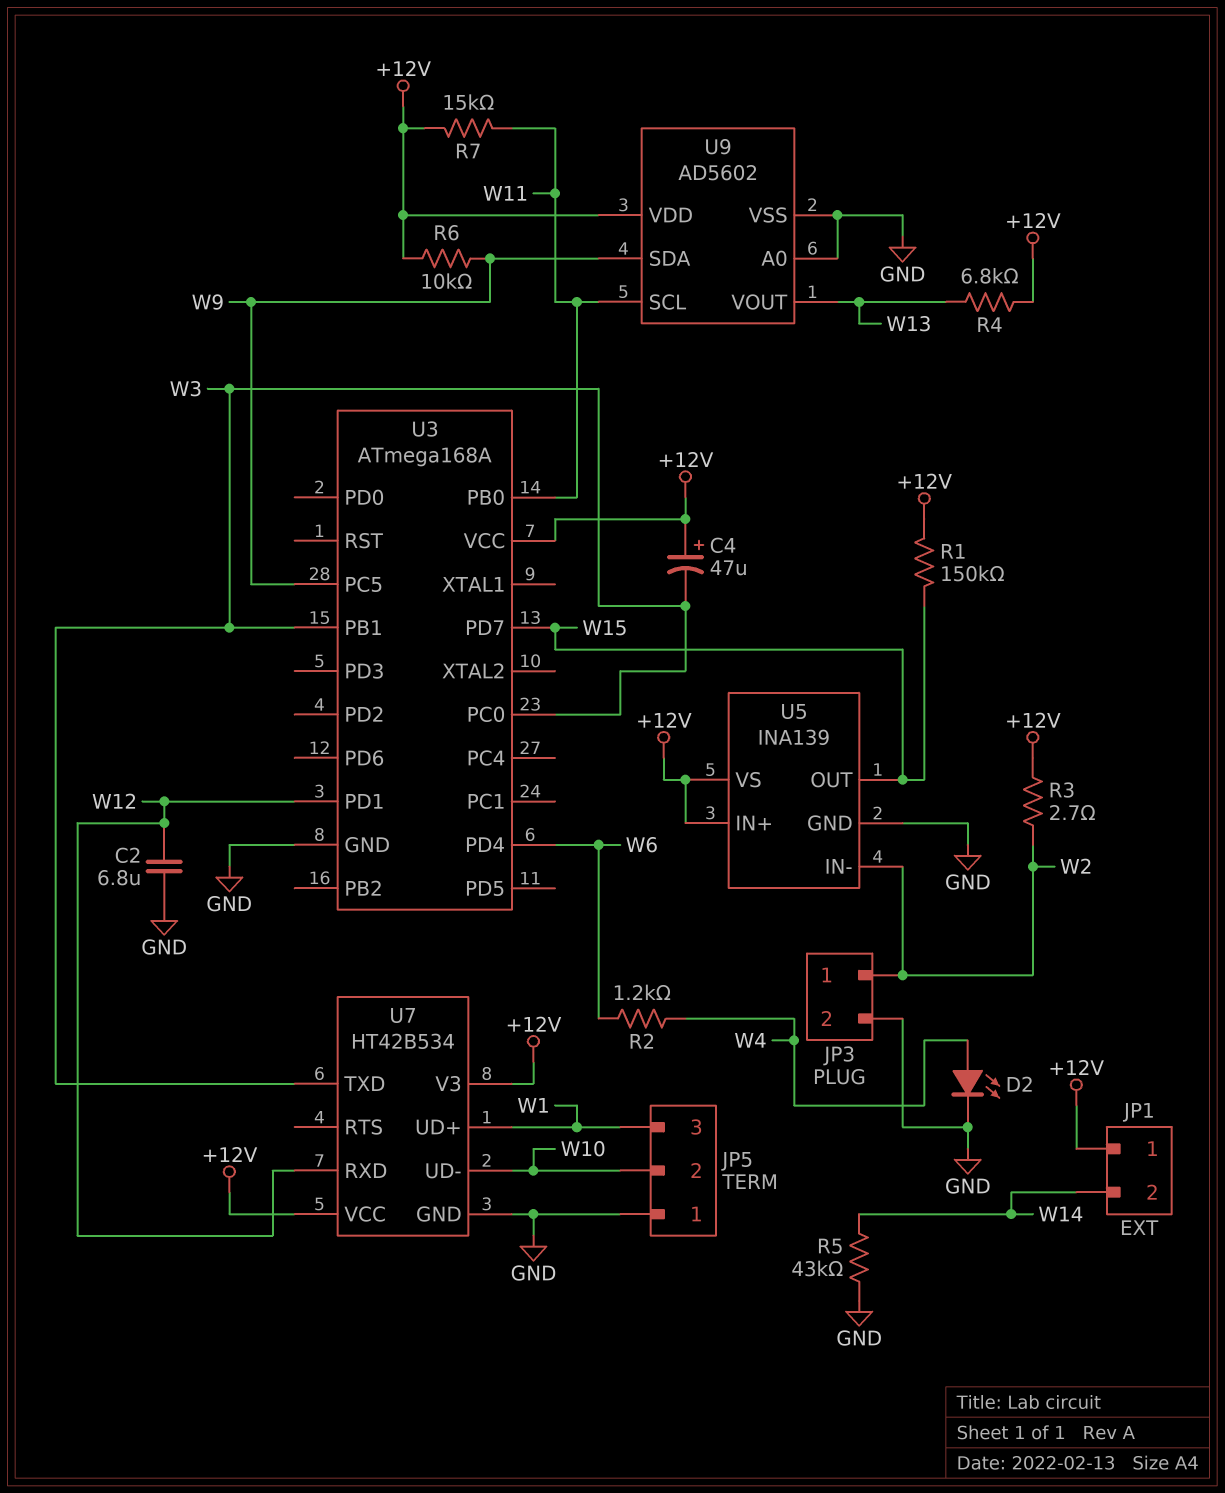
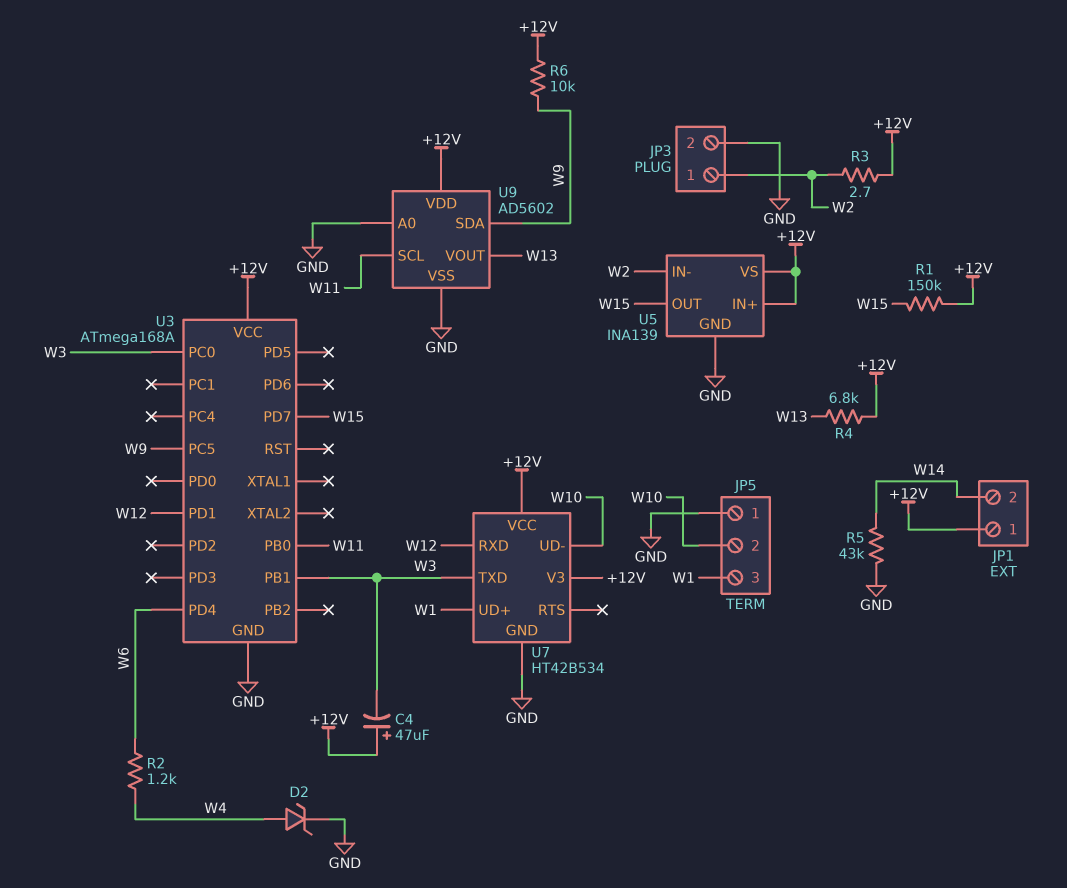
C2: 6.8uF (GND, W12) -> none
D2: LED (A W4, K GND) -> zener (A W4, K GND)
R7: 15k (+12V, W11) -> none

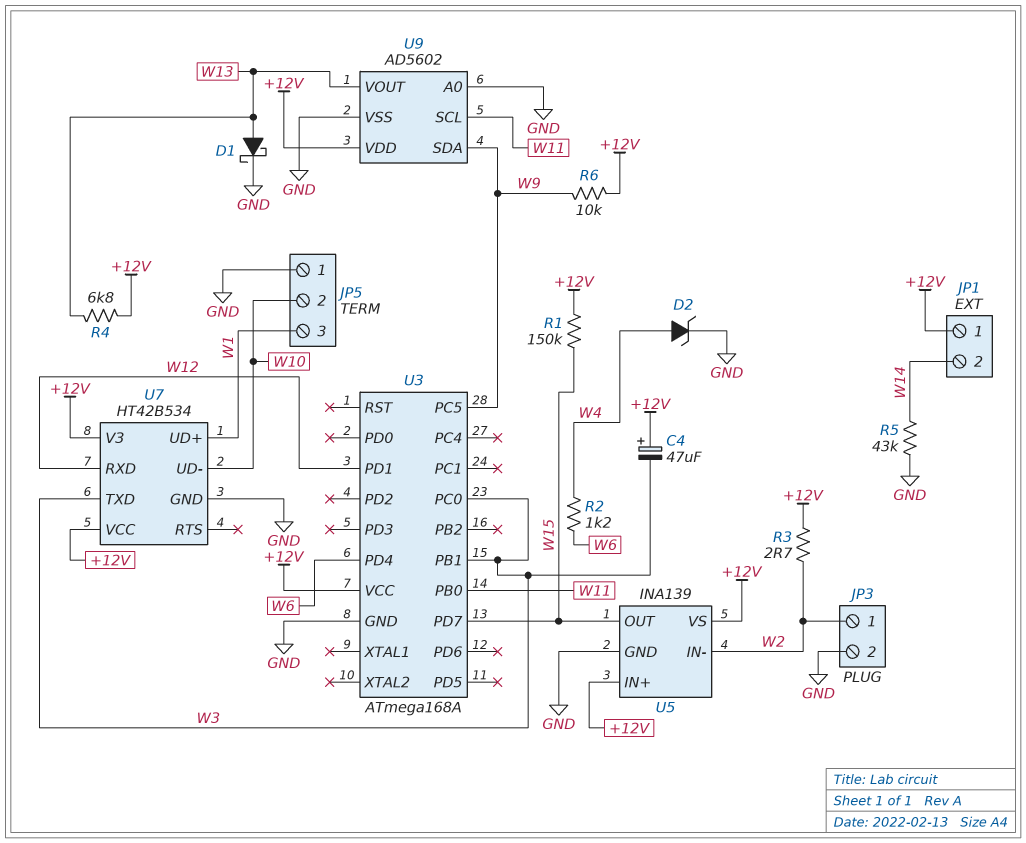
D1: none -> schottky (A W13, K GND)

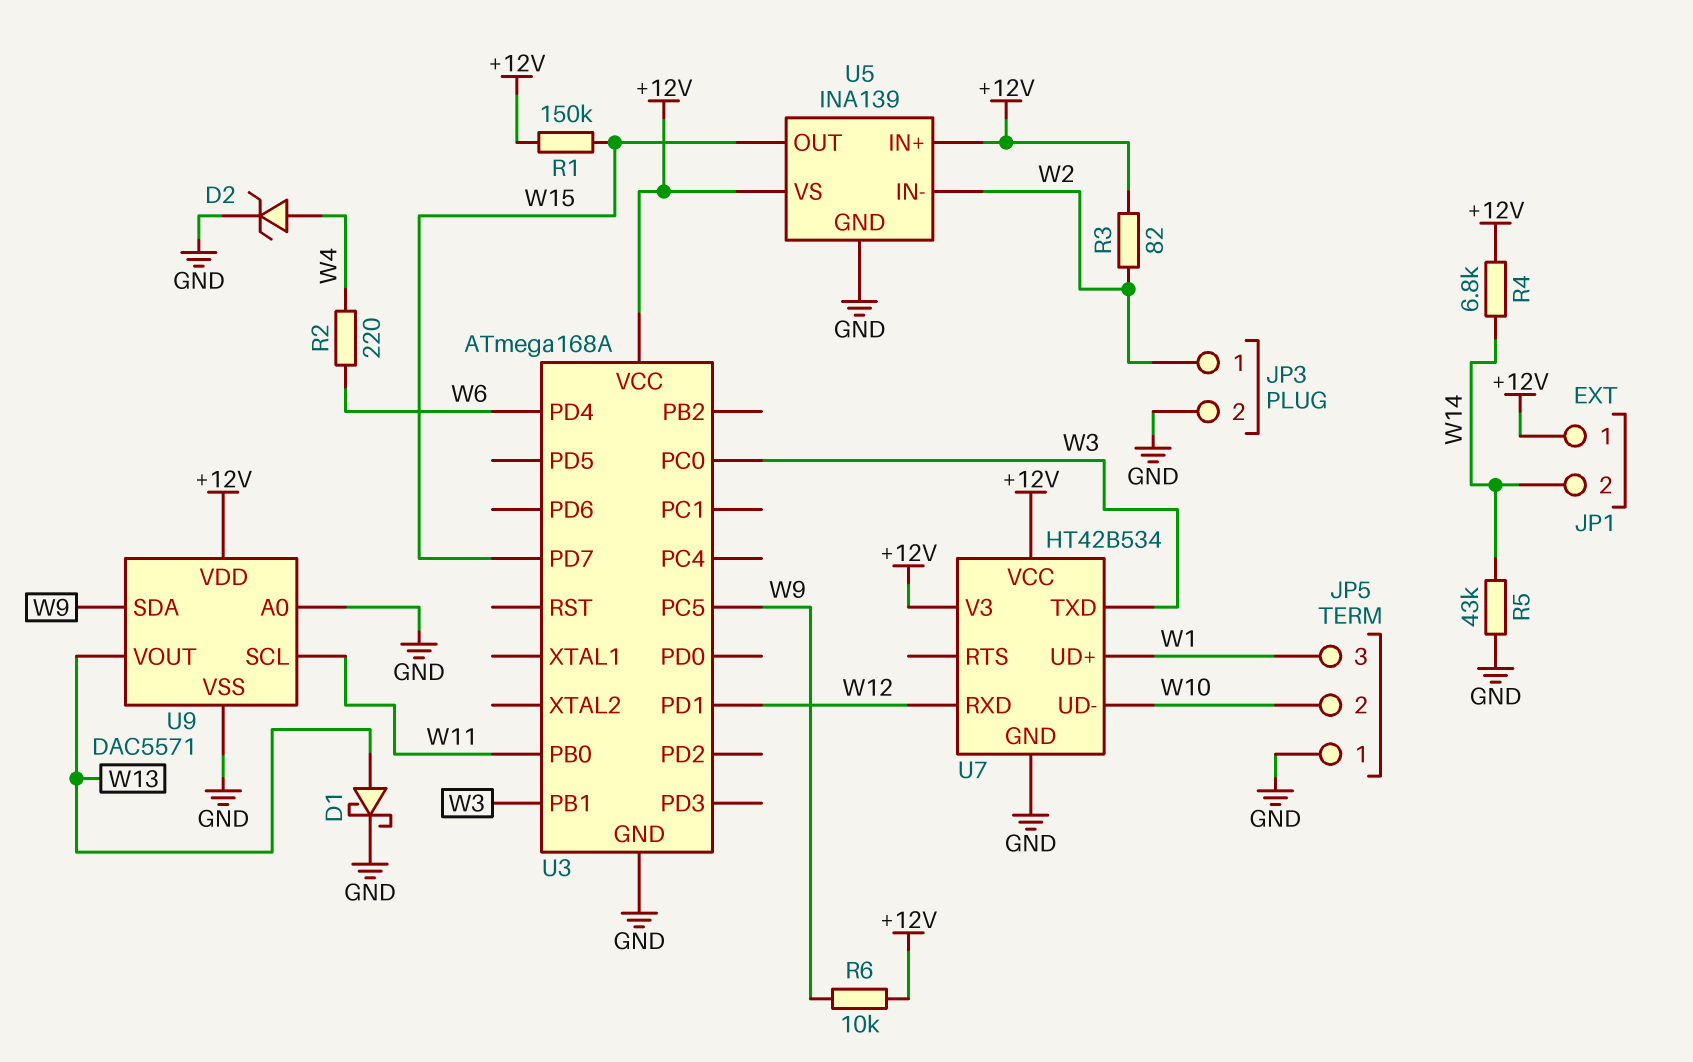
C4: 47uF (plus +12V, minus W3) -> none
R2: 1.2k (W4, W6) -> 220 (W4, W6)
R3: 2.7 (+12V, W2) -> 82 (+12V, W2)
R4: 6.8k (+12V, W13) -> 6.8k (+12V, W14)
U9: AD5602 -> DAC5571

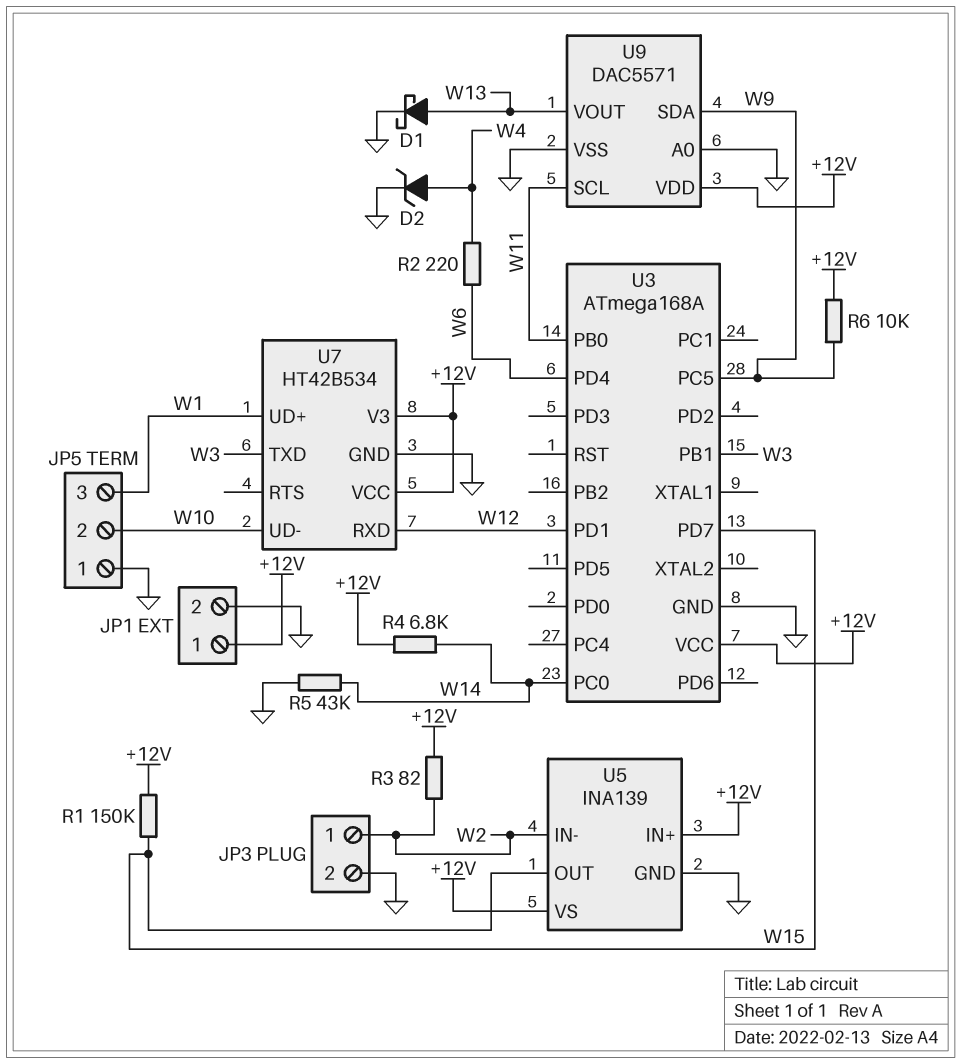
JP1 pin 2: W14 -> GND
U3 pin PC0: W3 -> W14

